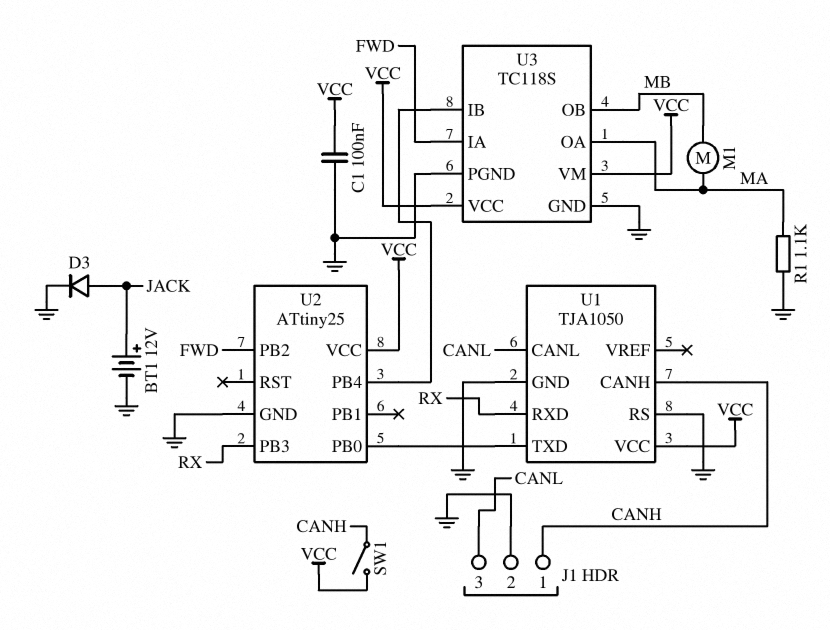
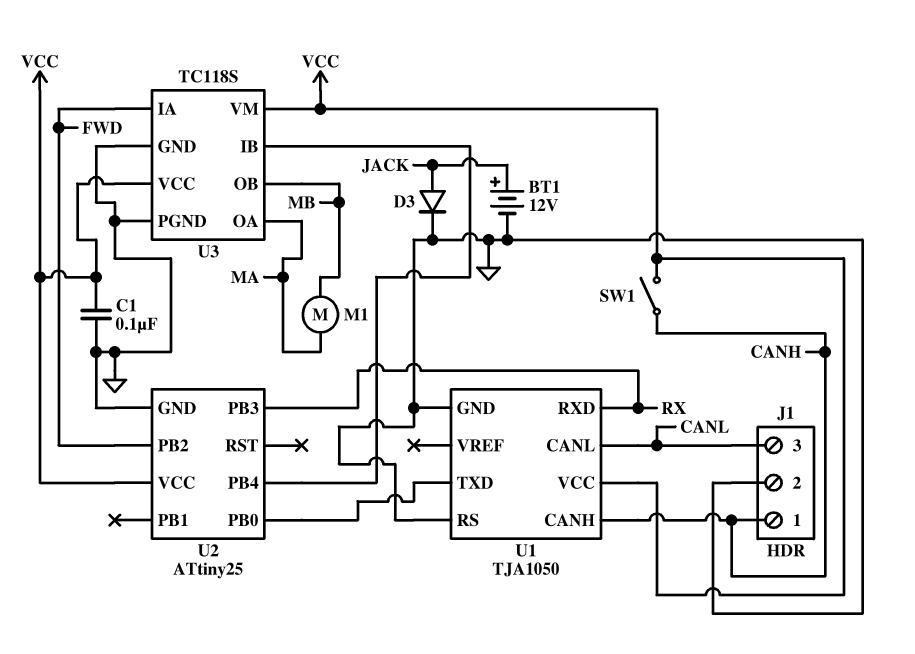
R1: 1.1k (GND, MA) -> none

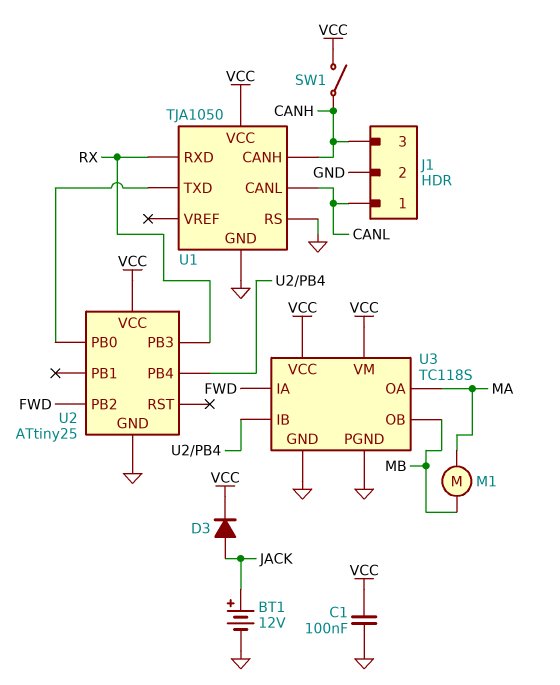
D3: diode (A JACK, K GND) -> diode (A JACK, K VCC)
J1 pin 1: CANH -> CANL
J1 pin 3: CANL -> CANH

